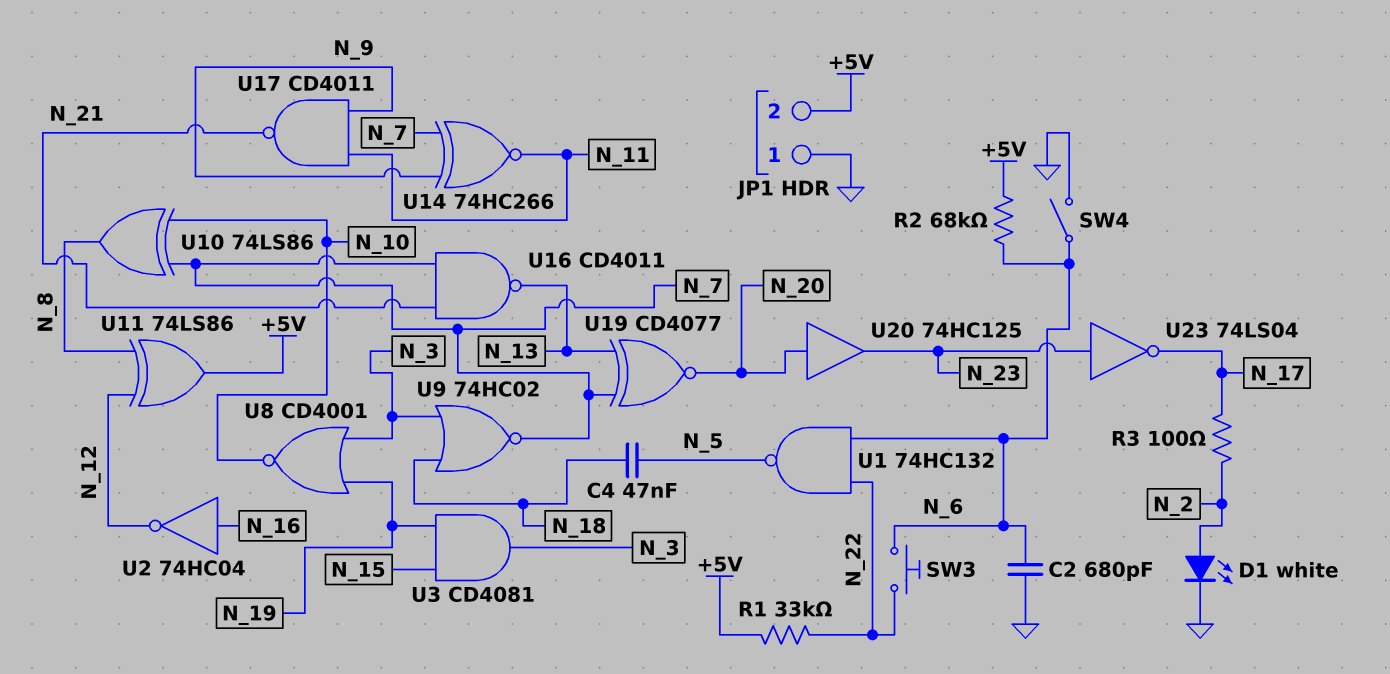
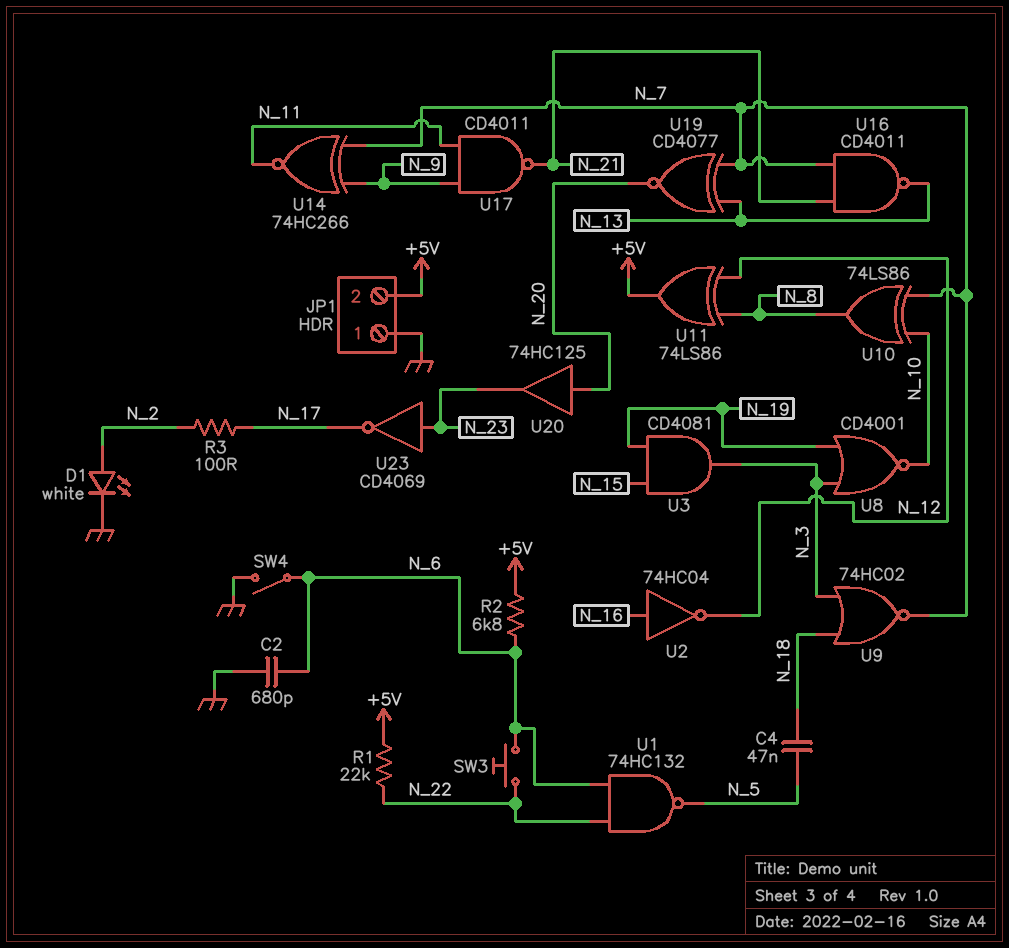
R1: 33k (+5V, N_22) -> 22k (+5V, N_22)
R2: 68k (+5V, N_6) -> 6.8k (+5V, N_6)
U23: NOT 74LS04 (in N_23, out N_17) -> NOT CD4069 (in N_23, out N_17)

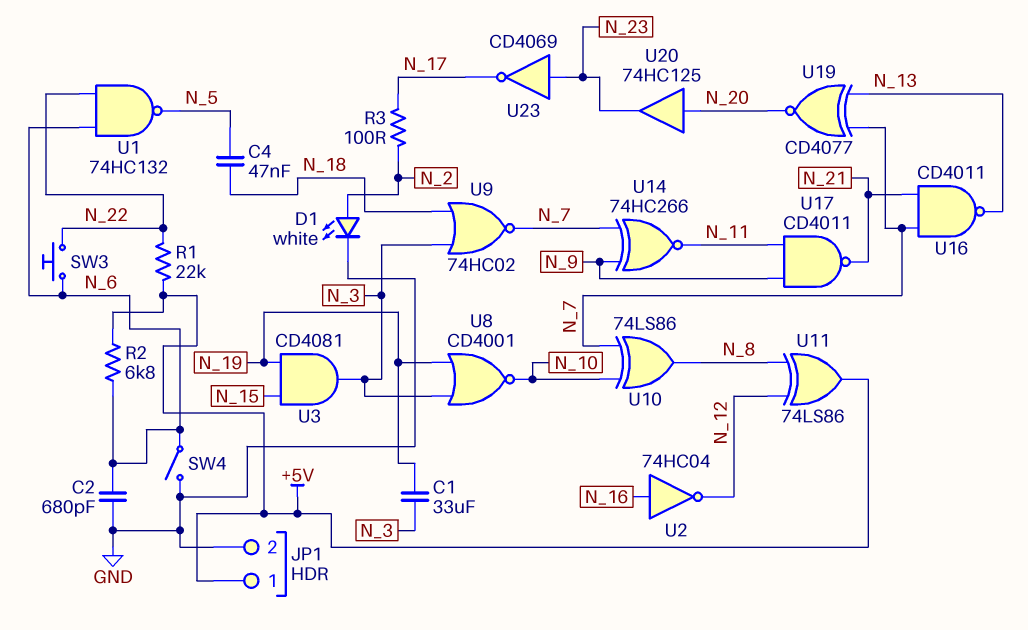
C1: none -> 33uF (N_3, N_19)
JP1 pin 1: GND -> +5V
JP1 pin 2: +5V -> GND

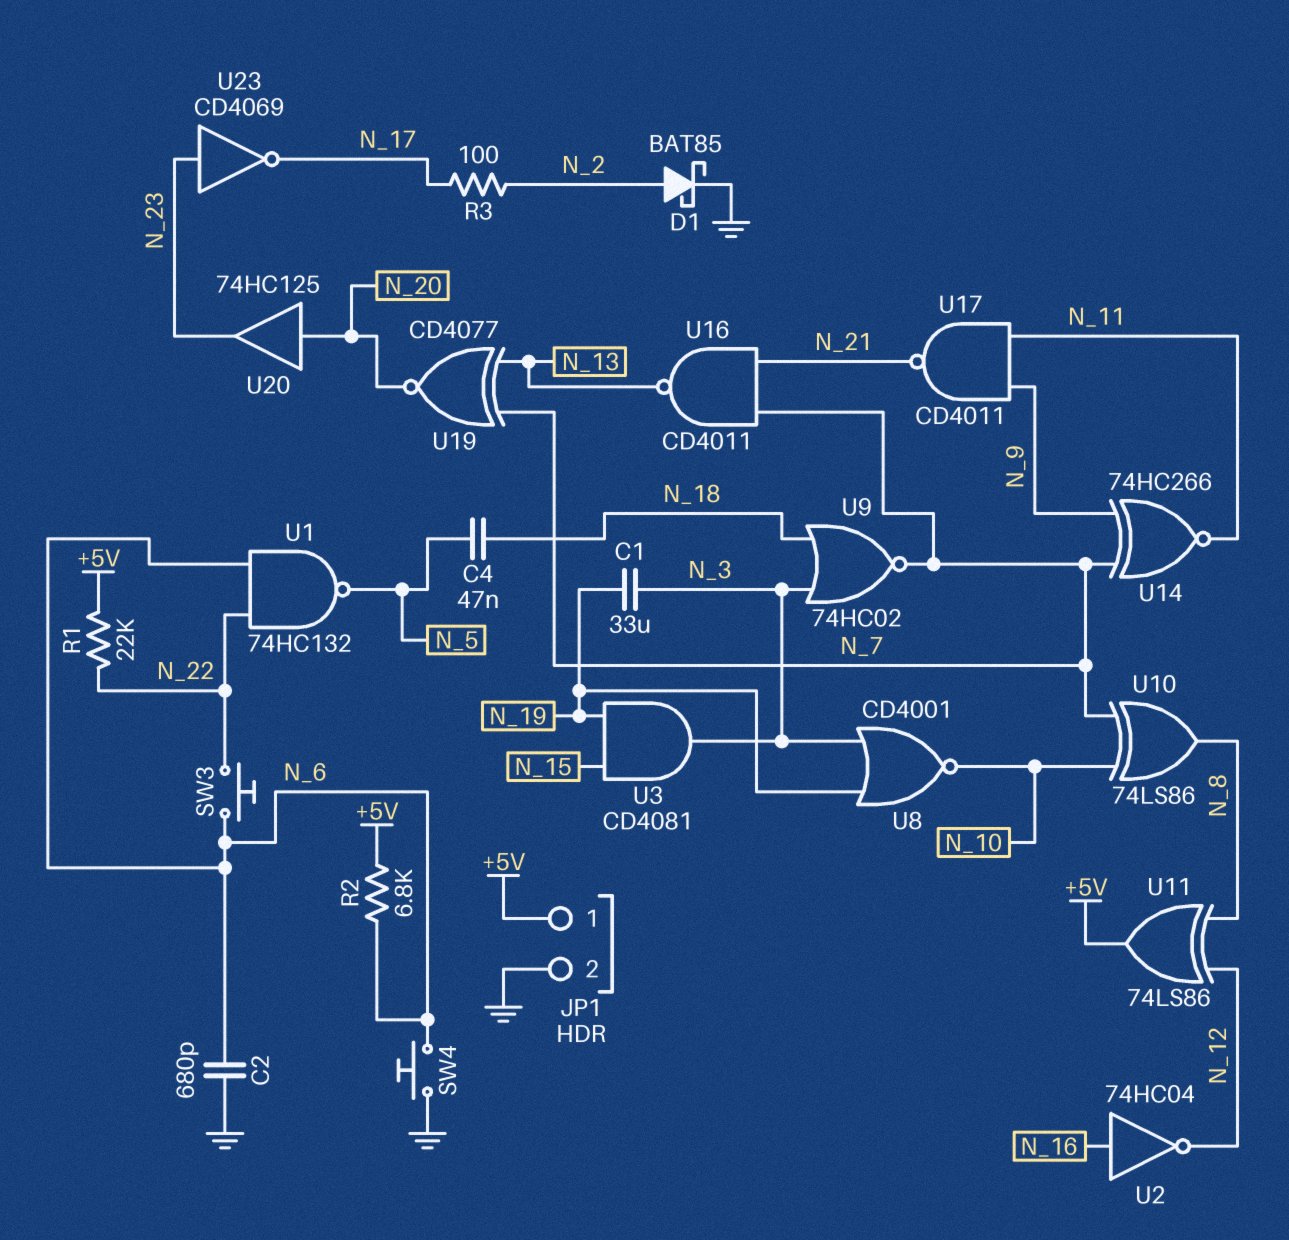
D1: LED white (A N_2, K GND) -> schottky BAT85 (A N_2, K GND)
SW4: switch (GND, N_6) -> button (GND, N_6)

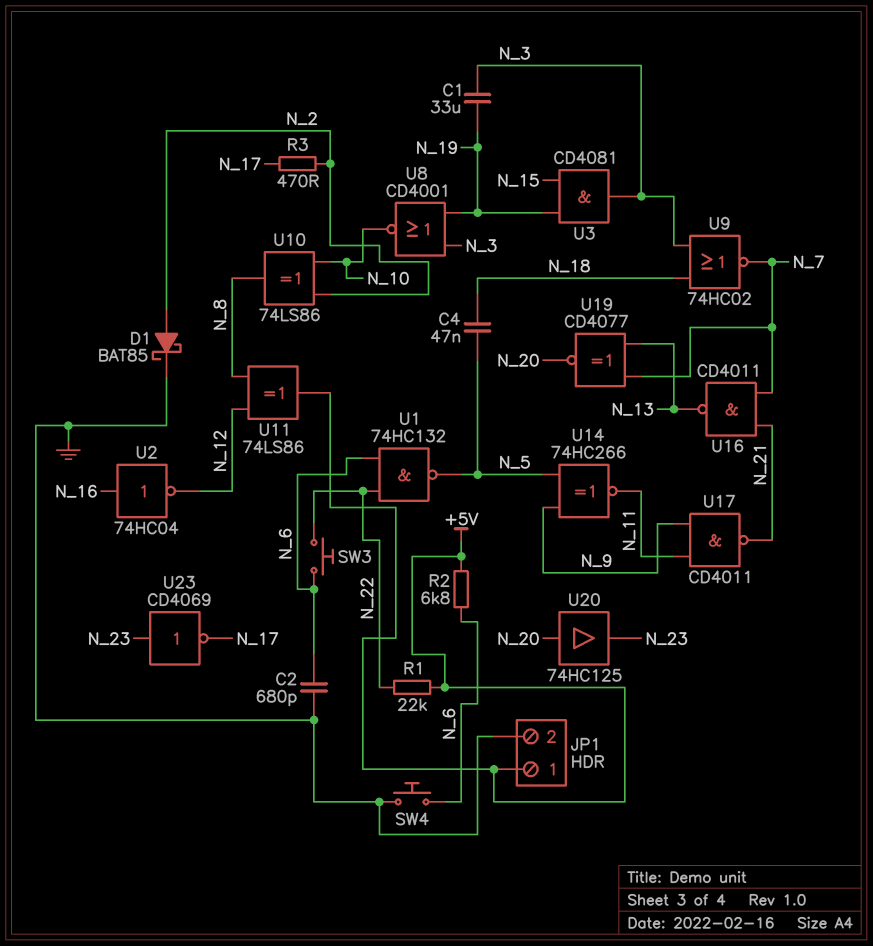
R3: 100 (N_2, N_17) -> 470 (N_2, N_17)
U10: XOR 74LS86 (in N_7, in N_10, out N_8) -> XOR 74LS86 (in N_2, in N_10, out N_8)
U14: XNOR 74HC266 (in N_7, in N_9, out N_11) -> XNOR 74HC266 (in N_5, in N_9, out N_11)

